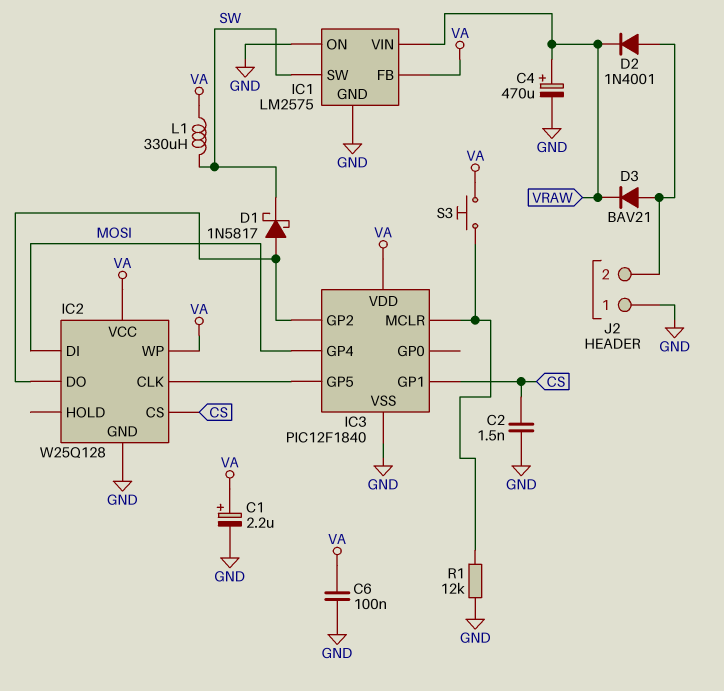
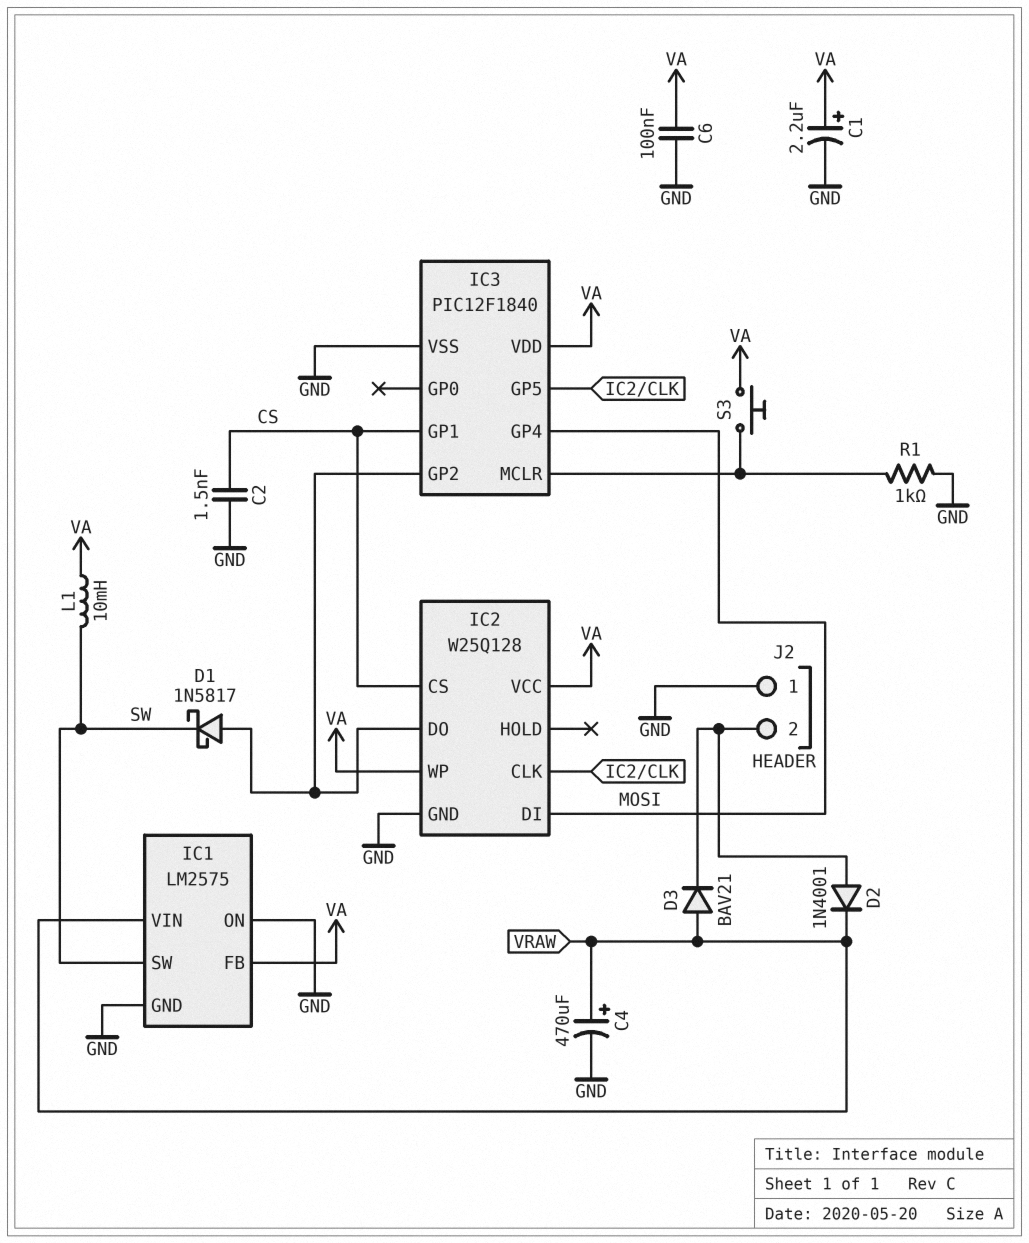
D3: diode BAV21 (A J2/2, K VRAW) -> diode BAV21 (A VRAW, K J2/2)
L1: 330uH (SW, VA) -> 10mH (SW, VA)
R1: 12k (GND, IC3/MCLR) -> 1k (GND, IC3/MCLR)

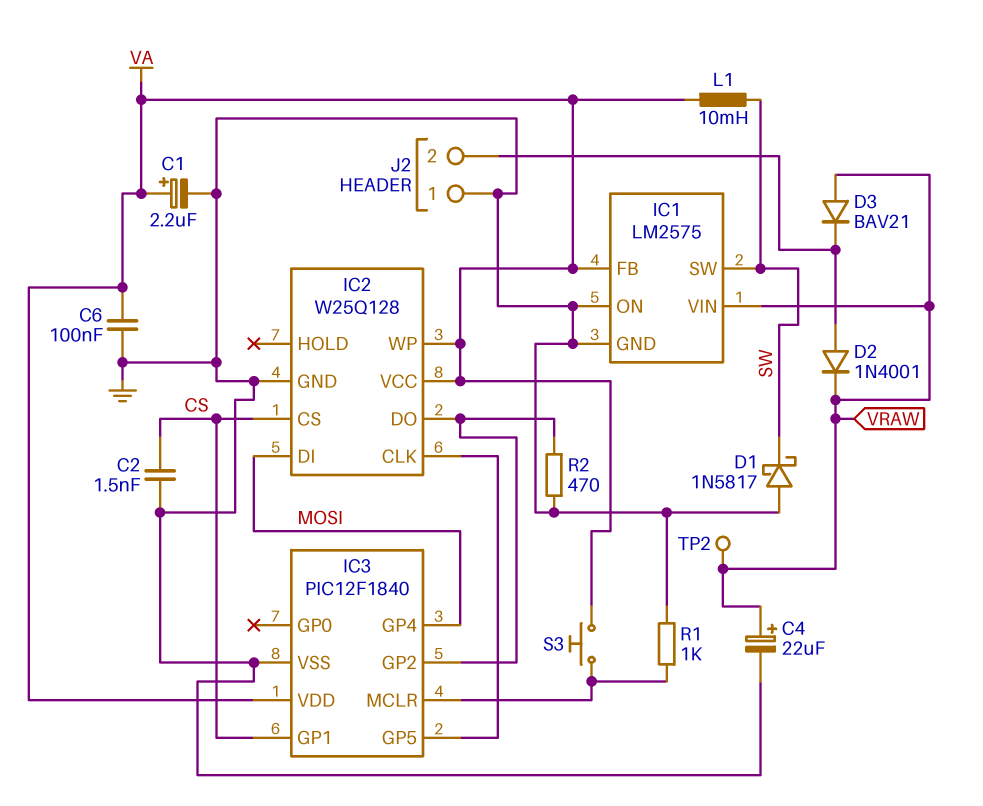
C4: 470uF (plus VRAW, minus GND) -> 22uF (plus VRAW, minus GND)
D1: schottky 1N5817 (A IC2/DO, K SW) -> schottky 1N5817 (A GND, K SW)
R2: none -> 470 (GND, IC2/DO)
TP2: none -> test point (VRAW)

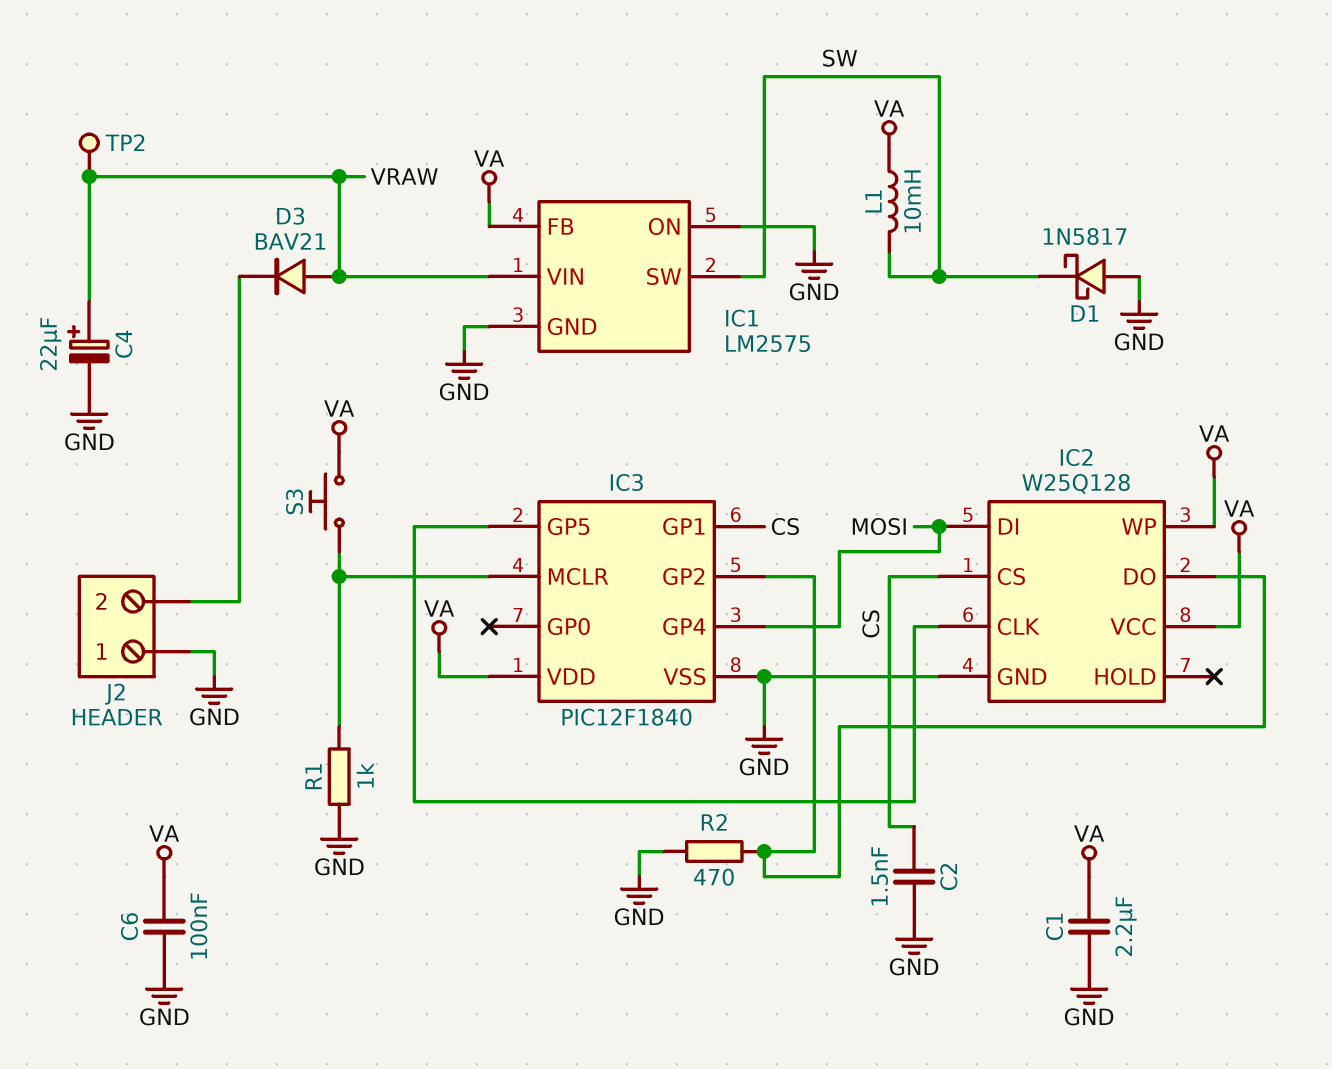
C1: 2.2uF (plus VA, minus GND) -> 2.2uF (GND, VA)
D2: diode 1N4001 (A J2/2, K VRAW) -> none

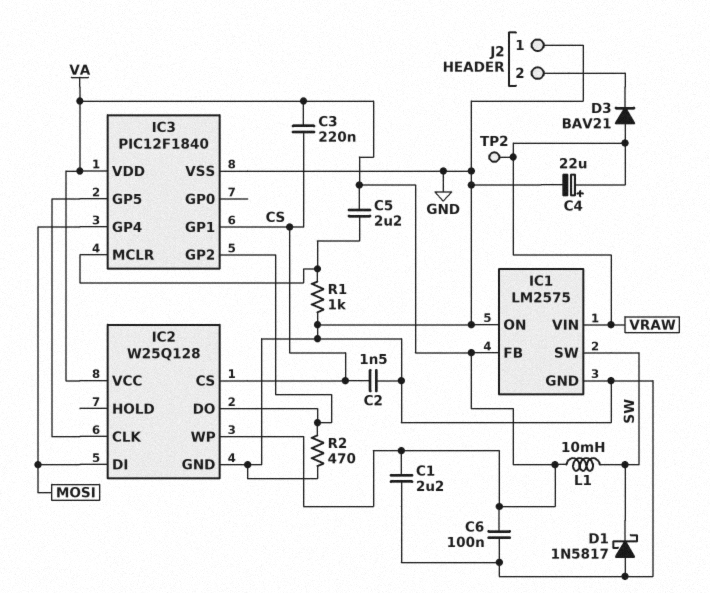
C3: none -> 220nF (CS, VA)
C5: none -> 2.2uF (IC3/MCLR, VA)
S3: button (IC3/MCLR, VA) -> none

